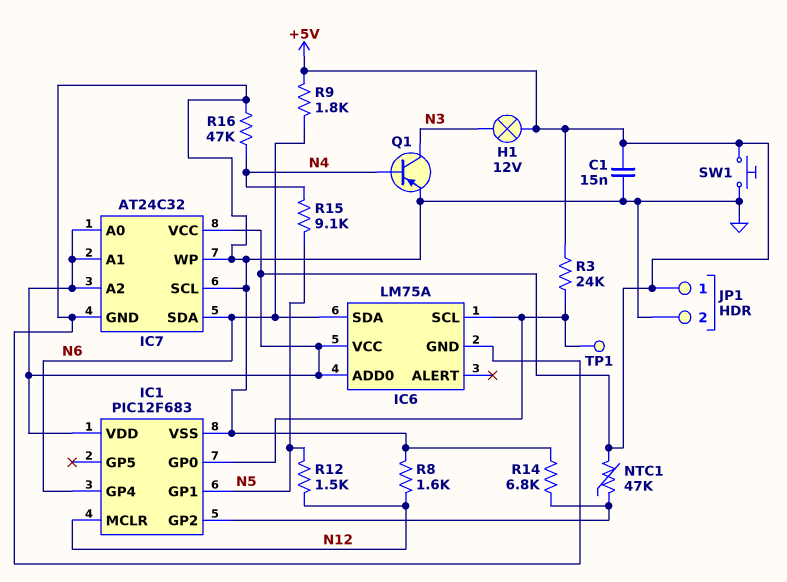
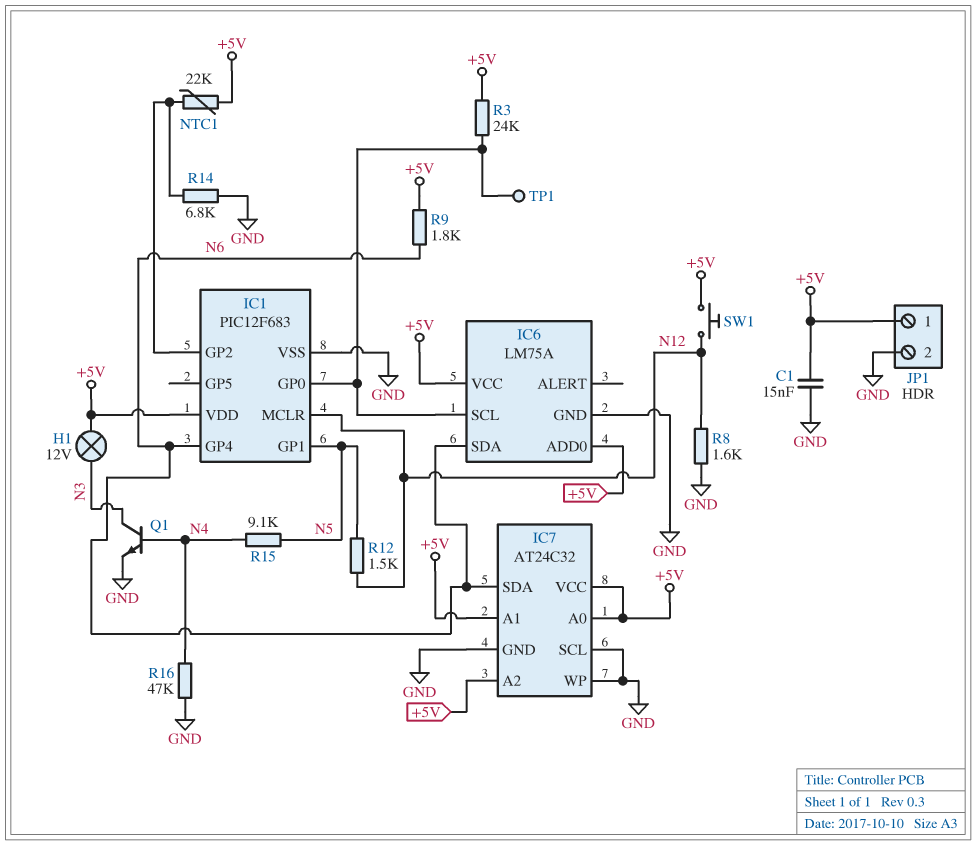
NTC1: 47k (+5V, IC1/GP2) -> 22k (+5V, IC1/GP2)
Q1: PNP (B N4, C N3, E GND) -> NPN (B N4, C N3, E GND)
SW1: button (+5V, GND) -> button (+5V, N12)

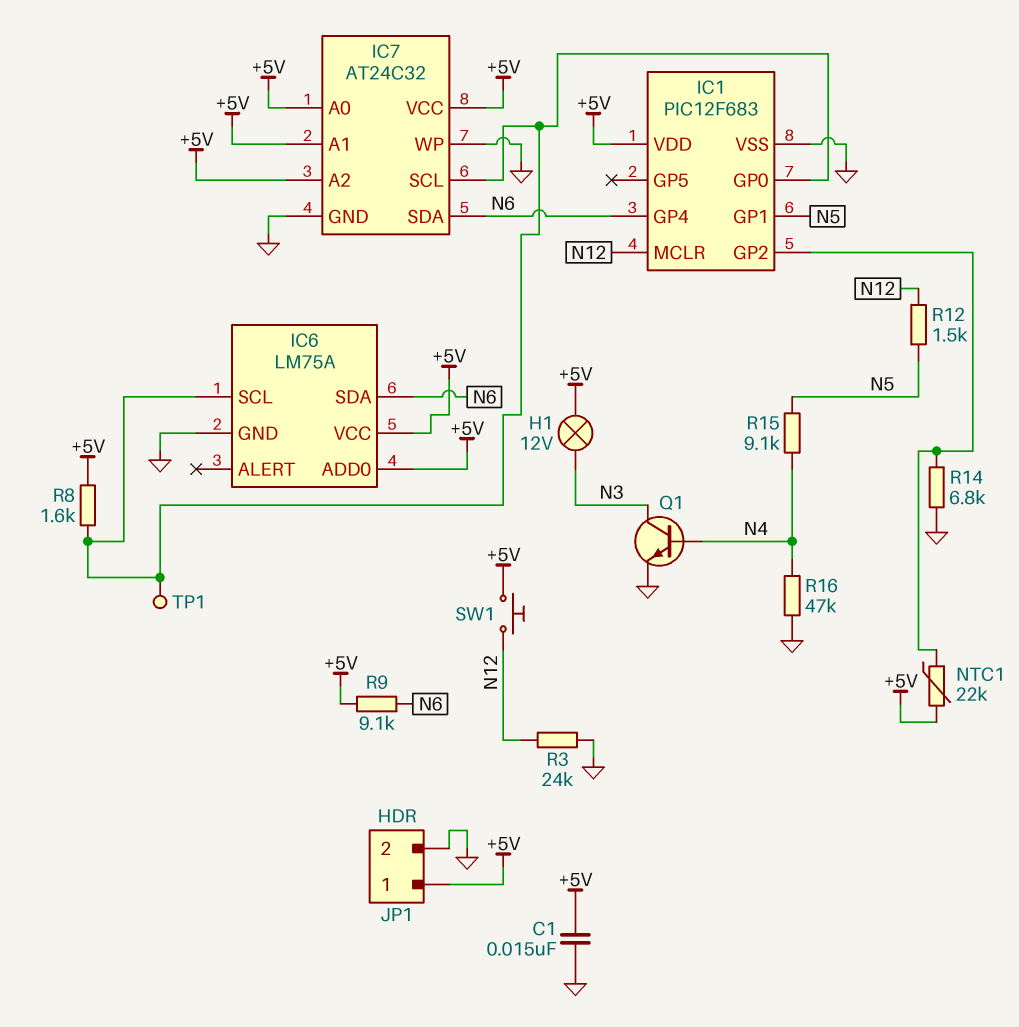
IC7 pin SCL: GND -> IC1/GP0
R3: 24k (+5V, IC1/GP0) -> 24k (GND, N12)
R8: 1.6k (GND, N12) -> 1.6k (+5V, IC1/GP0)
R9: 1.8k (+5V, N6) -> 9.1k (+5V, N6)

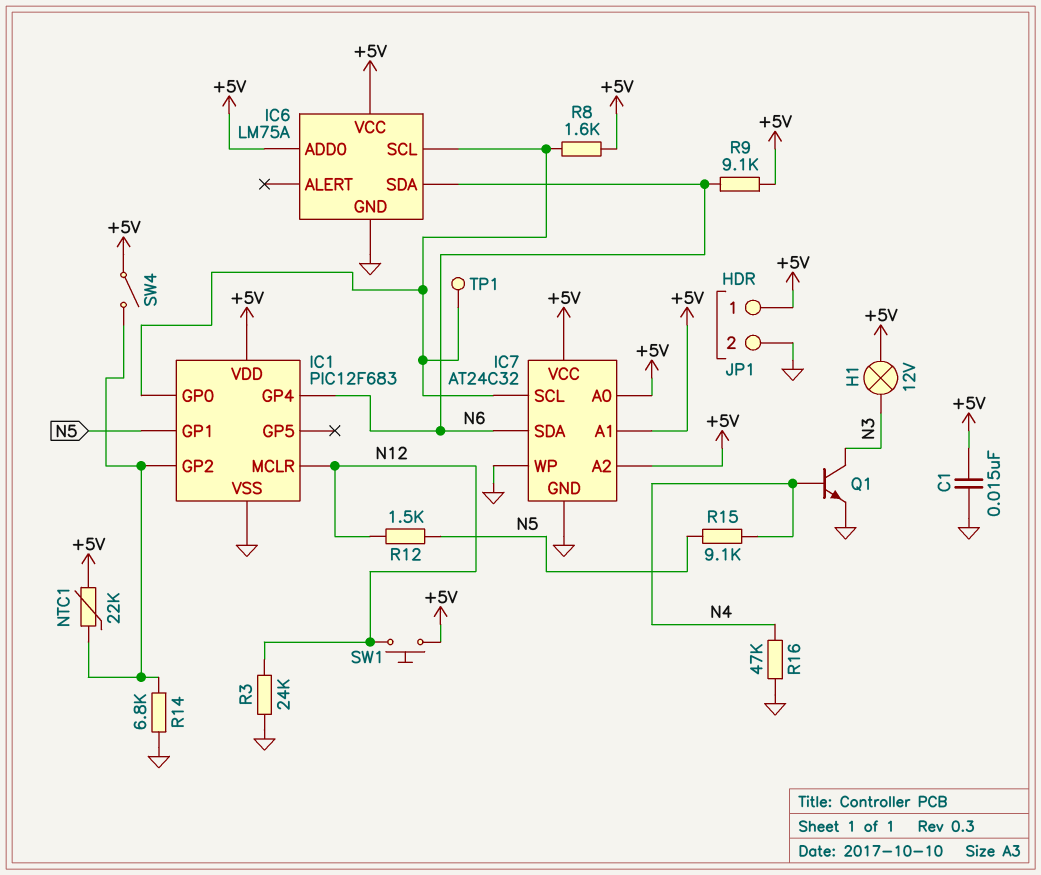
SW4: none -> switch (+5V, IC1/GP2)

